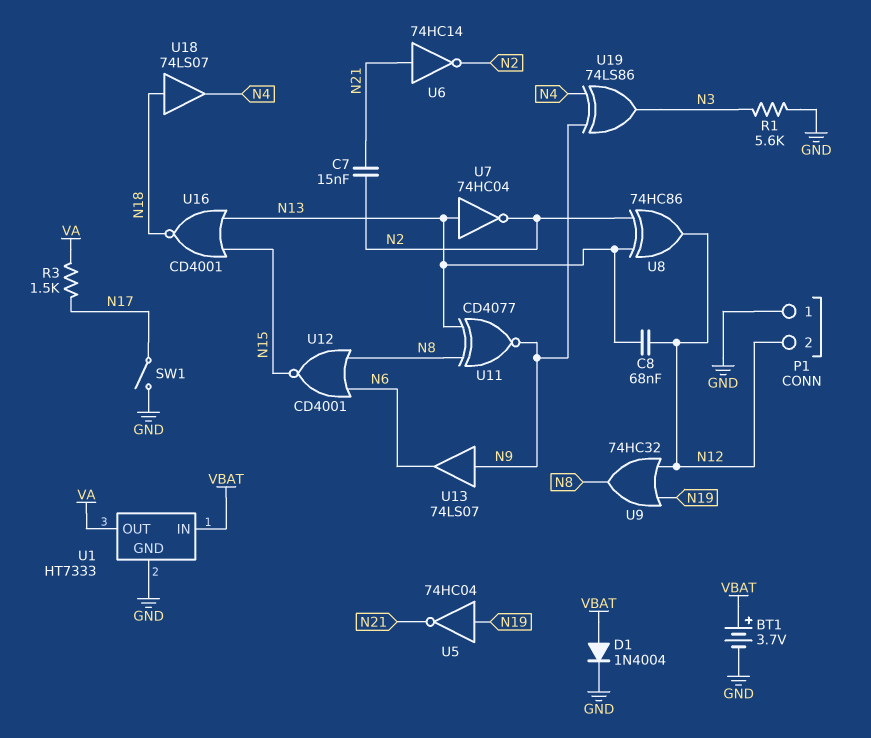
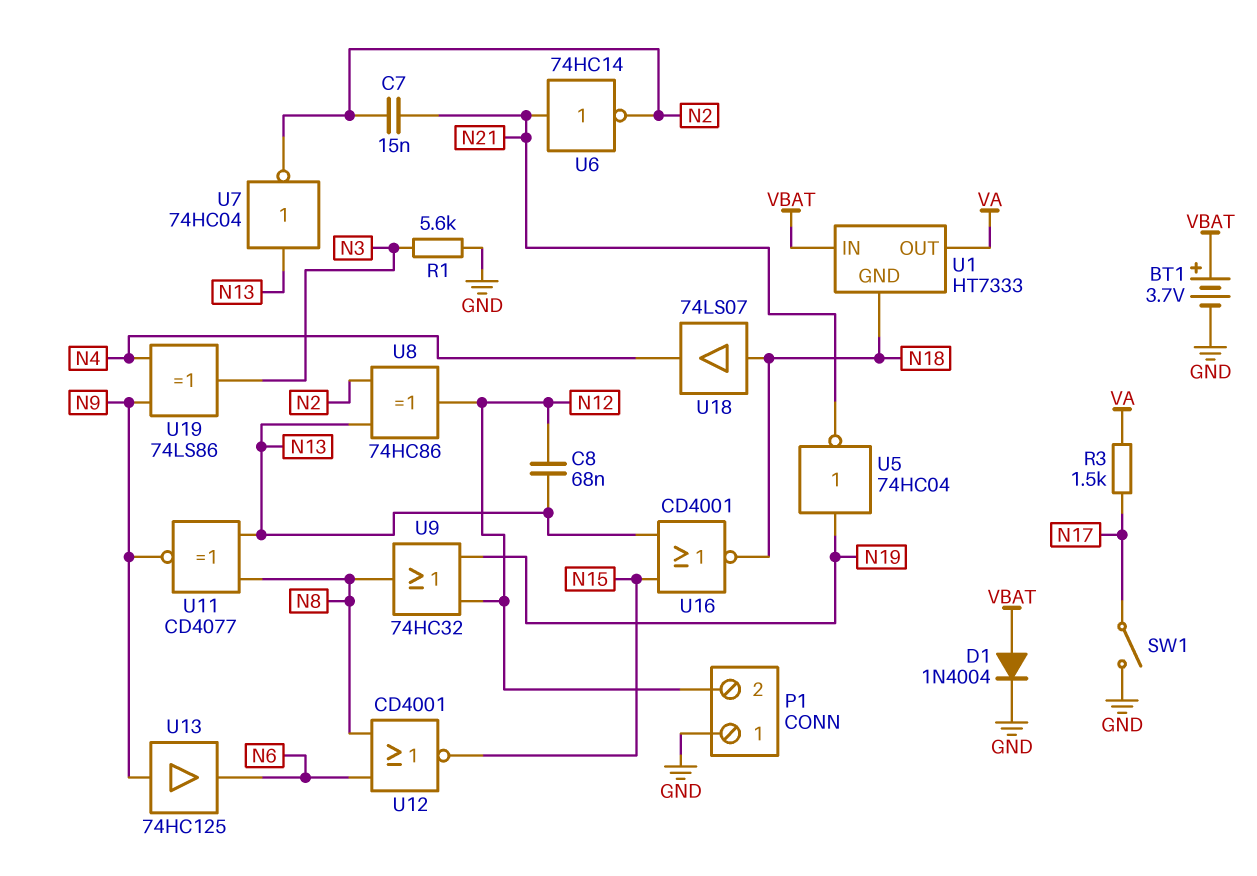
U1 pin GND: GND -> N18
U13: buffer 74LS07 (in N9, out N6) -> buffer 74HC125 (in N9, out N6)

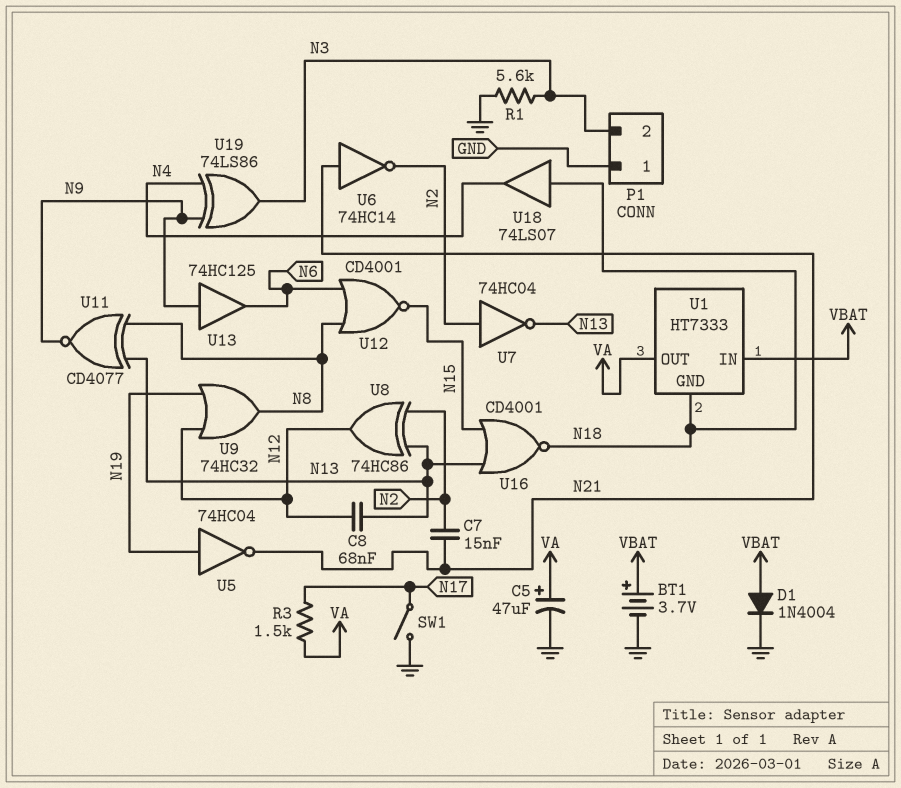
C5: none -> 47uF (plus VA, minus GND)
P1 pin 2: N12 -> N3
U7: NOT 74HC04 (in N13, out N2) -> NOT 74HC04 (in N2, out N13)

